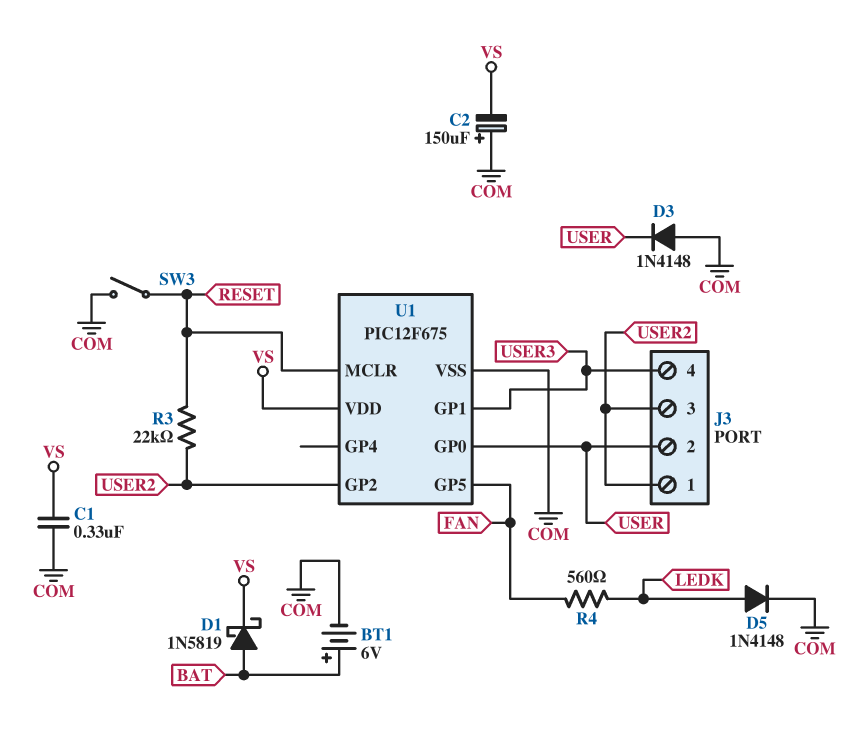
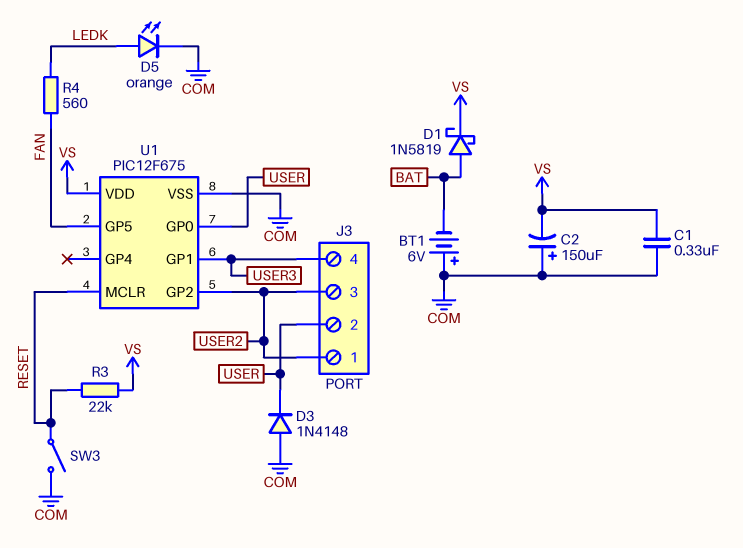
BT1: 6V (plus BAT, minus COM) -> 6V (plus COM, minus BAT)
D5: diode 1N4148 (A LEDK, K COM) -> LED orange (A LEDK, K COM)
R3: 22k (RESET, USER2) -> 22k (RESET, VS)

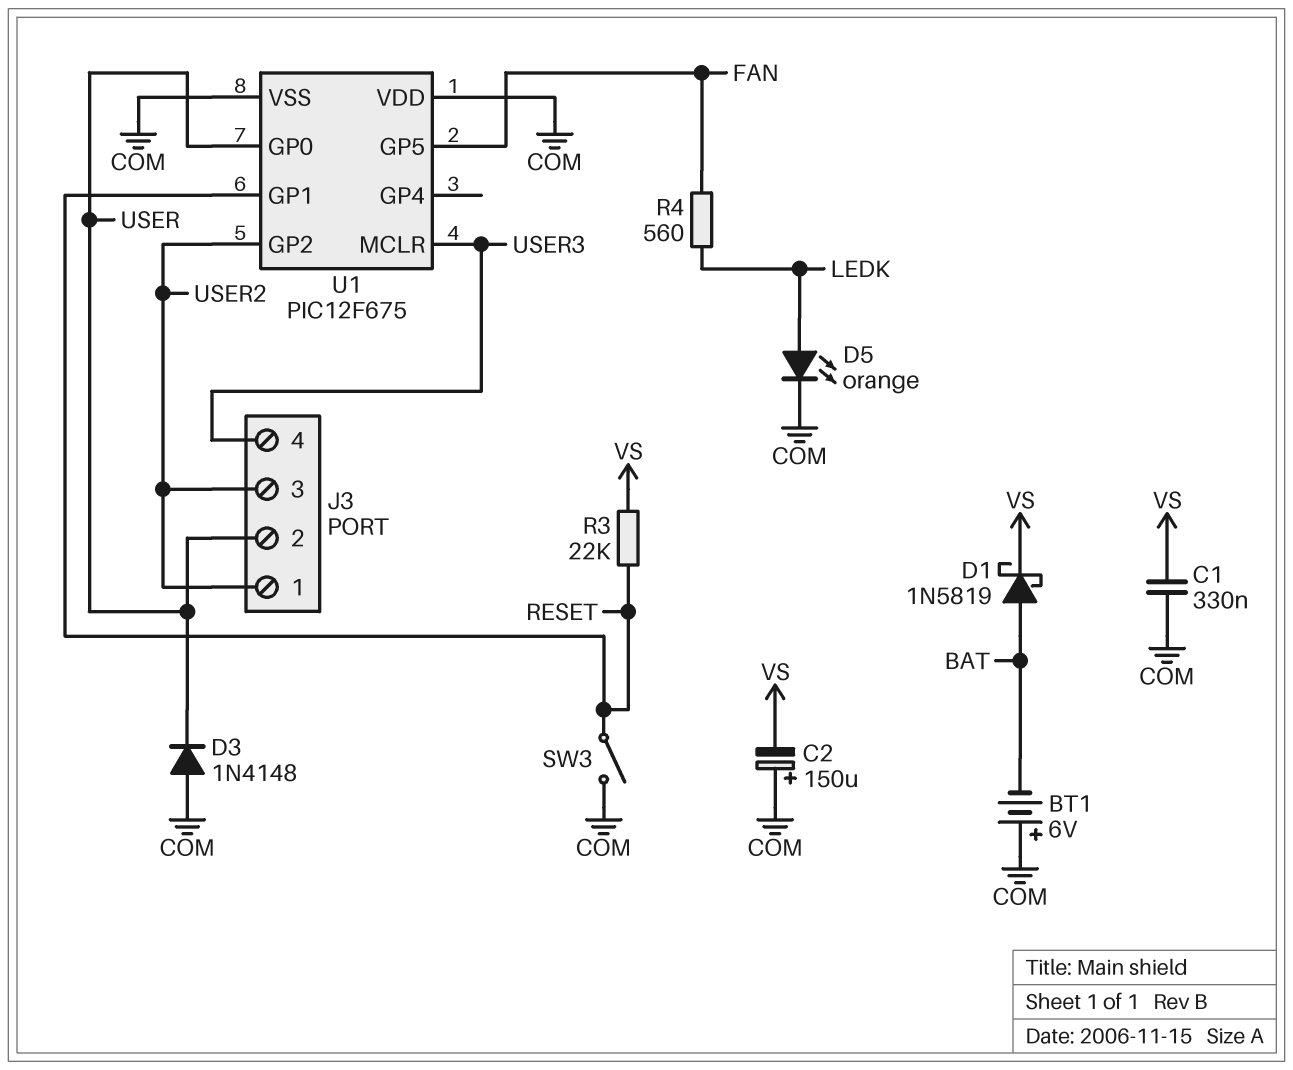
U1 pin GP1: USER3 -> RESET
U1 pin MCLR: RESET -> USER3
U1 pin VDD: VS -> COM

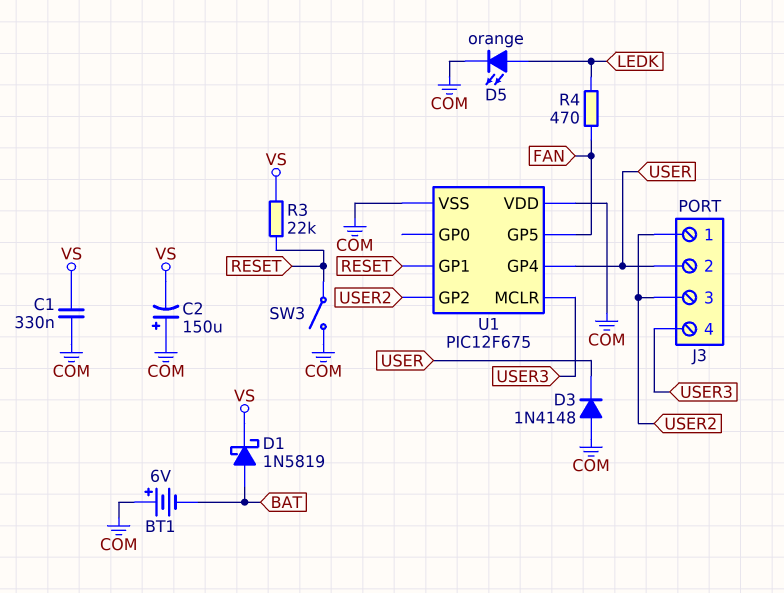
R4: 560 (FAN, LEDK) -> 470 (FAN, LEDK)
U1 pin GP0: USER -> none
U1 pin GP4: none -> USER

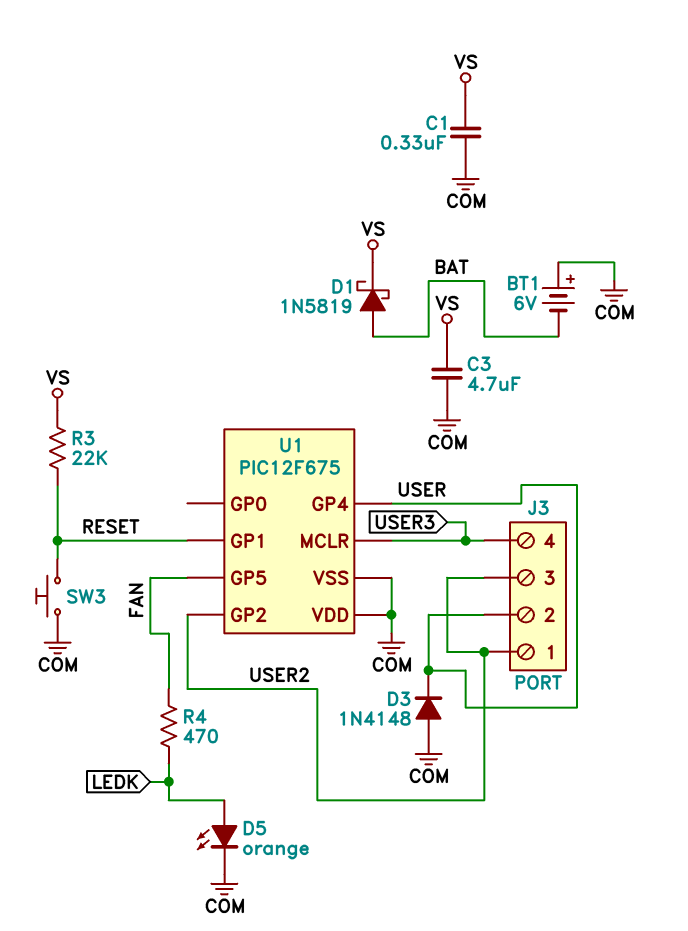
C2: 150uF (plus COM, minus VS) -> none
C3: none -> 4.7uF (COM, VS)
SW3: switch (COM, RESET) -> button (COM, RESET)

